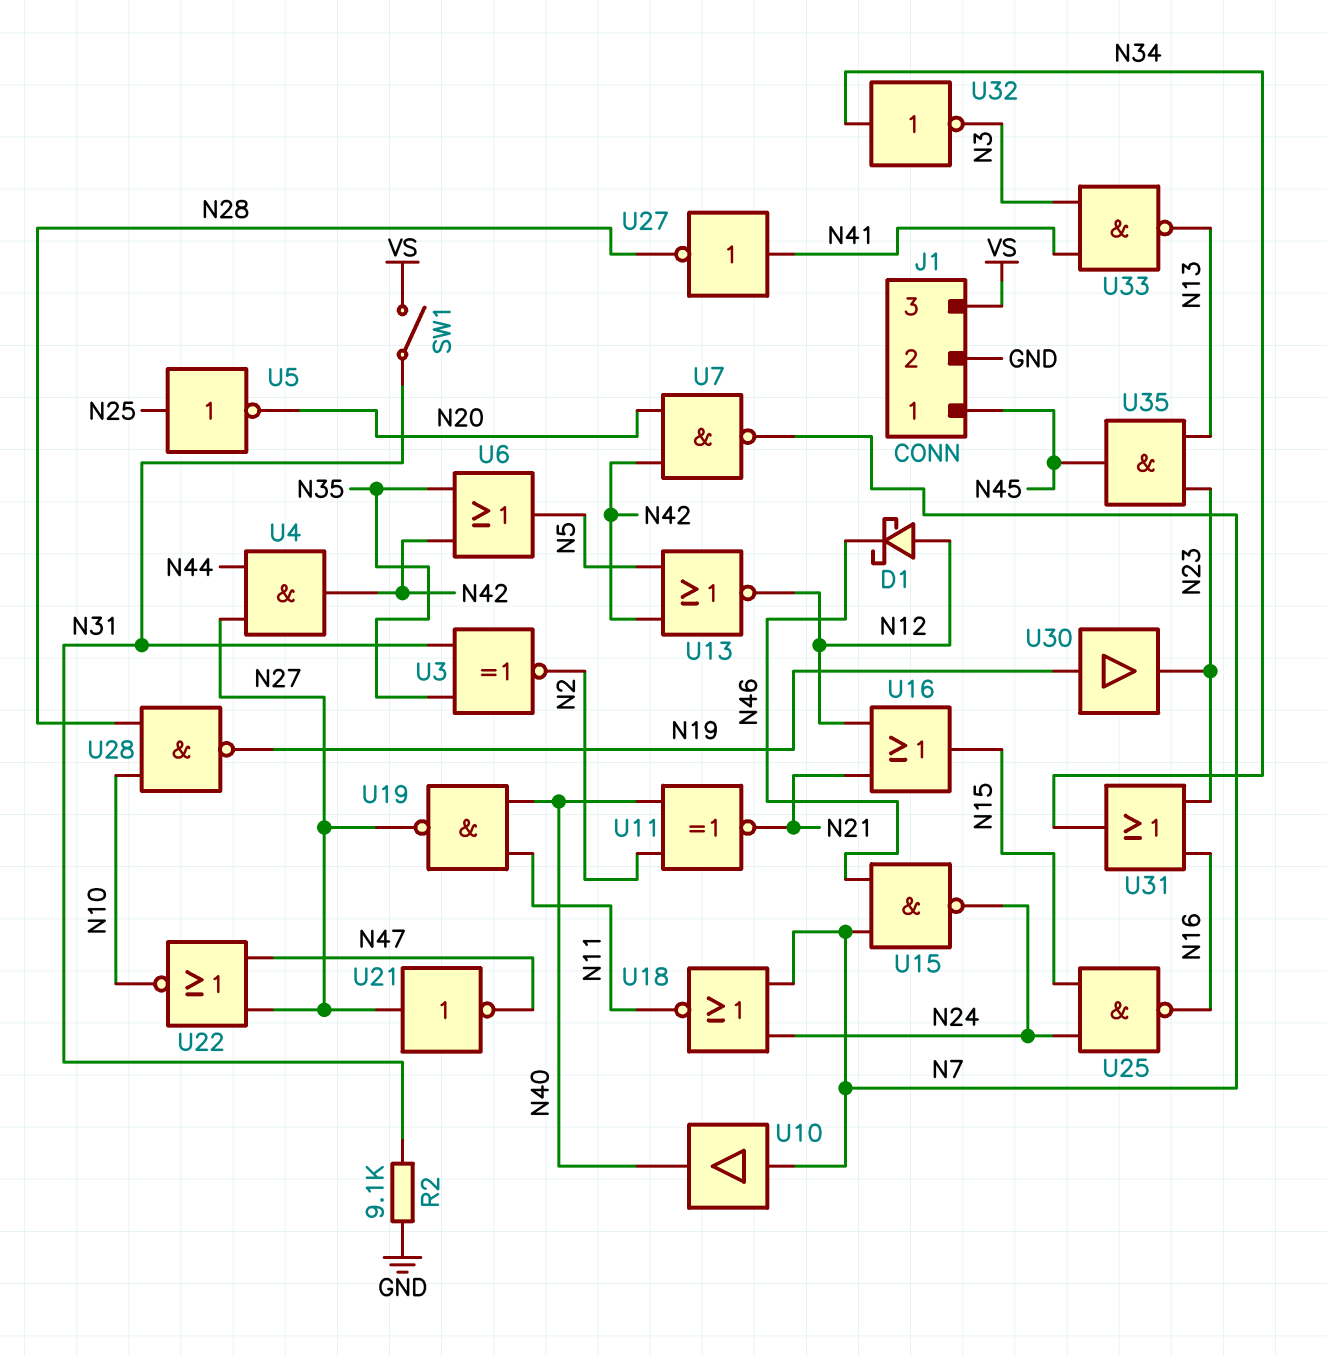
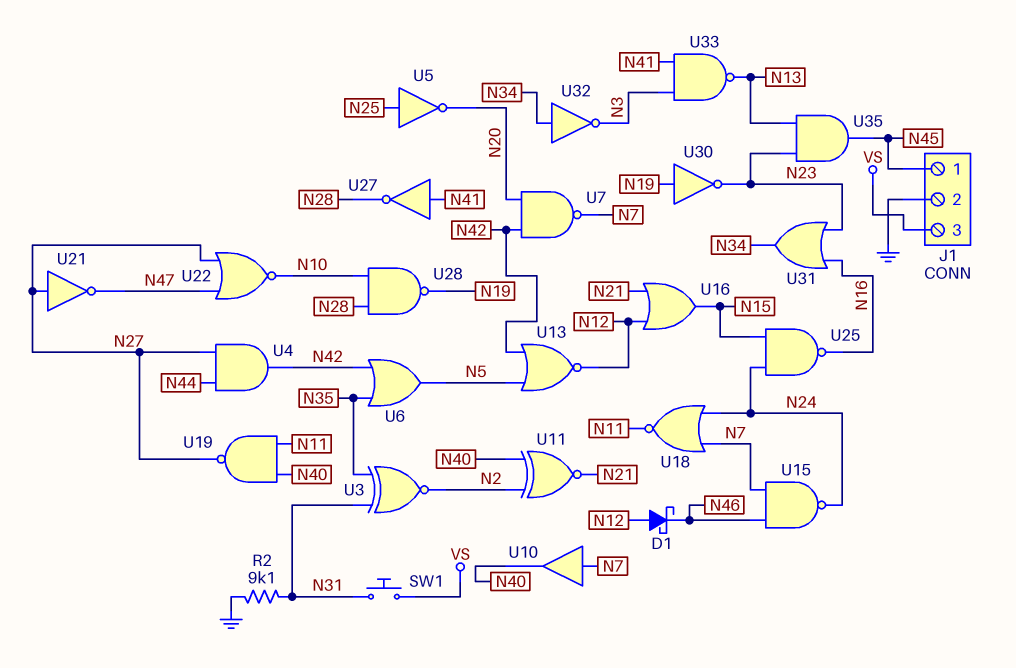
SW1: switch (N31, VS) -> button (N31, VS)
U30: buffer (in N19, out N23) -> NOT (in N19, out N23)

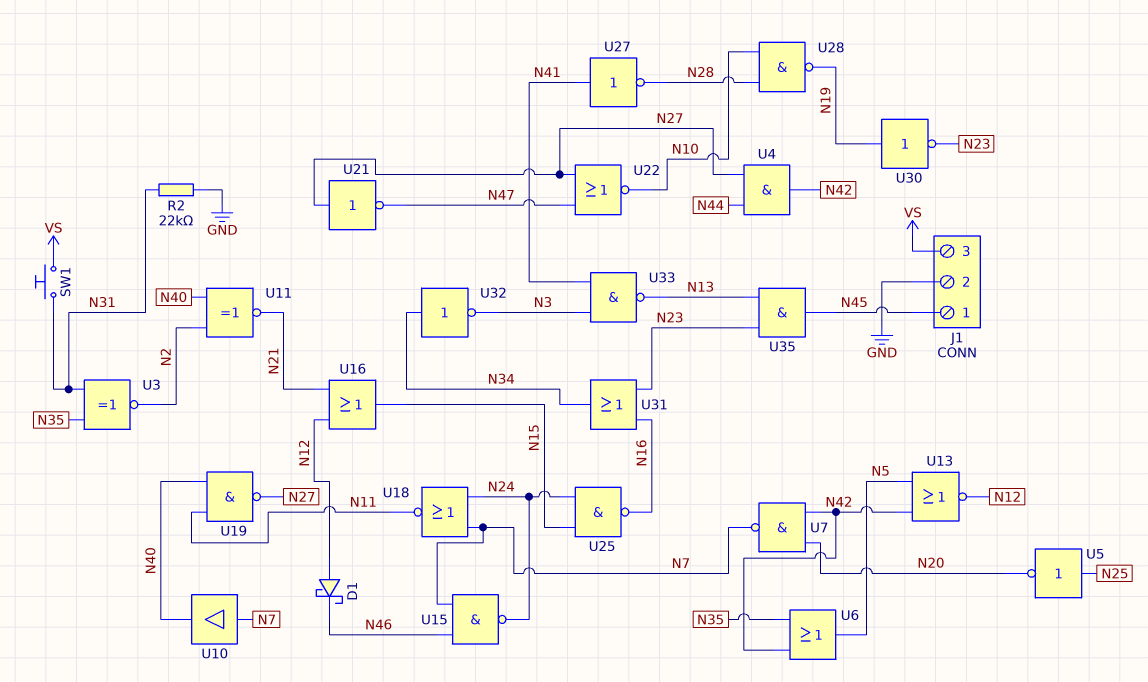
R2: 9.1k (GND, N31) -> 22k (GND, N31)

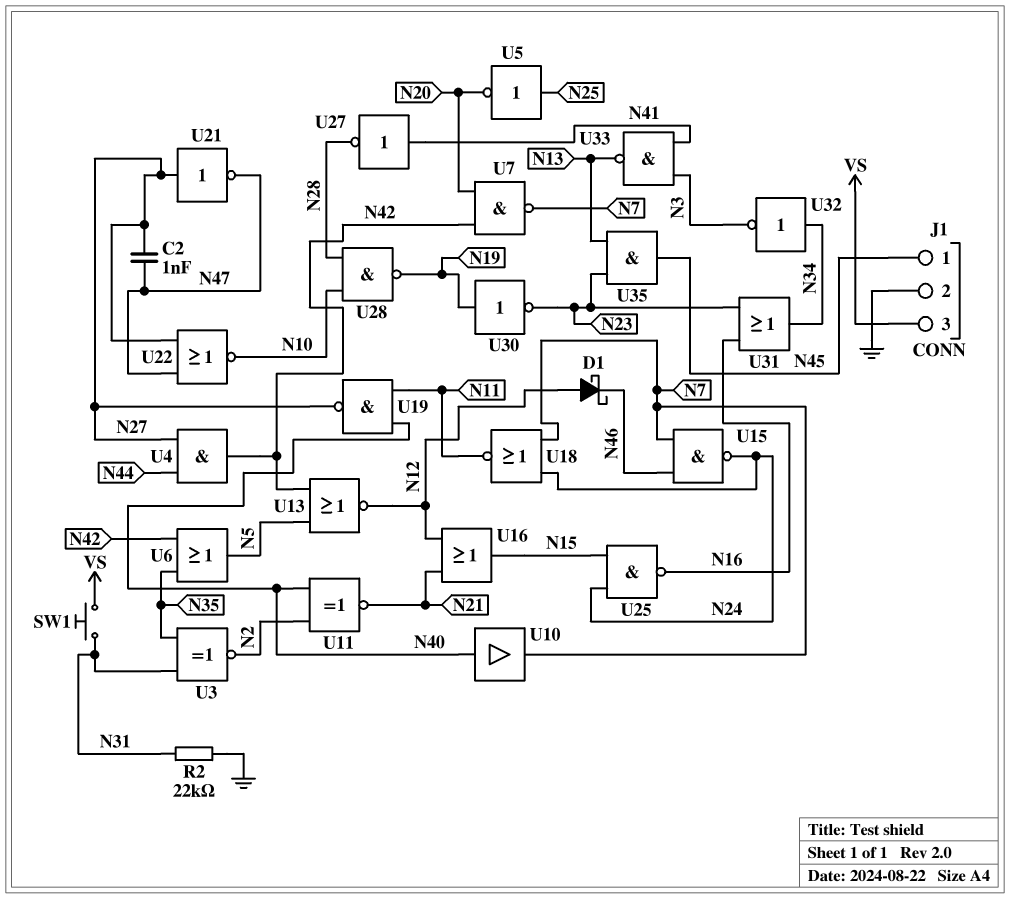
C2: none -> 1nF (N27, N47)
U10: buffer (in N7, out N40) -> buffer (in N40, out N7)

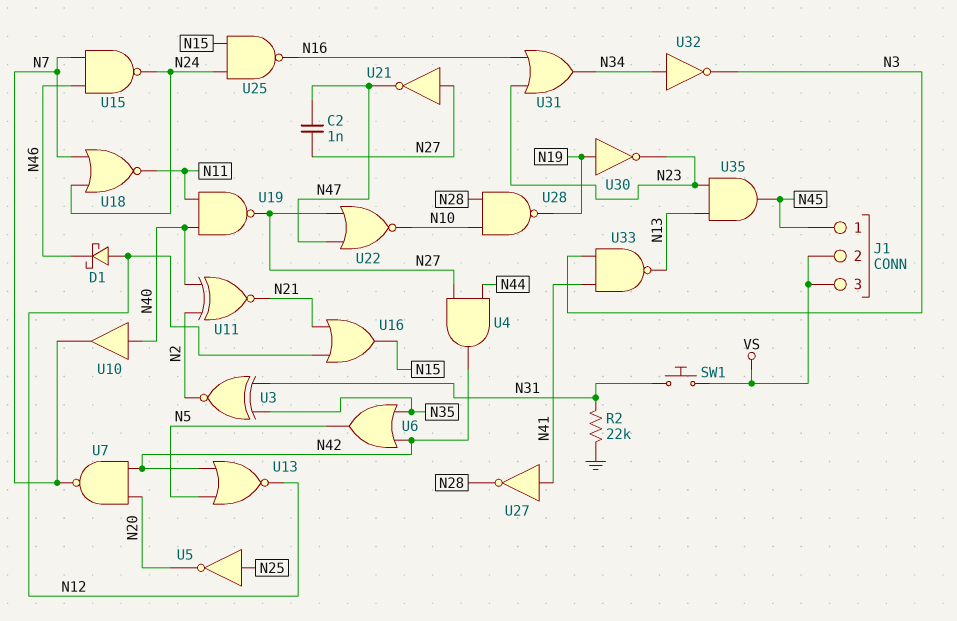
J1 pin 2: GND -> VS

